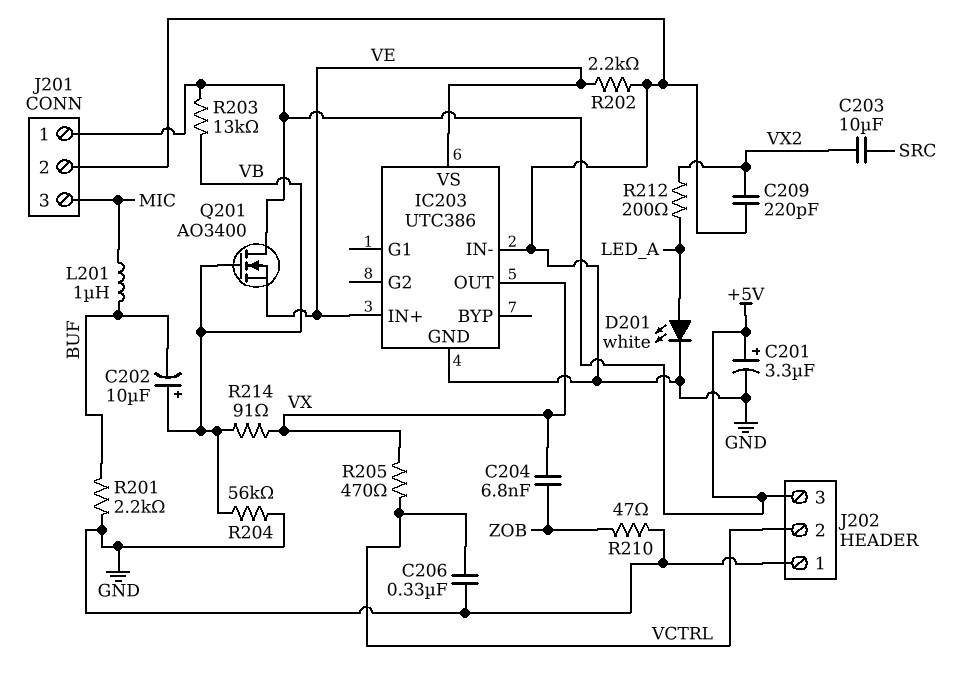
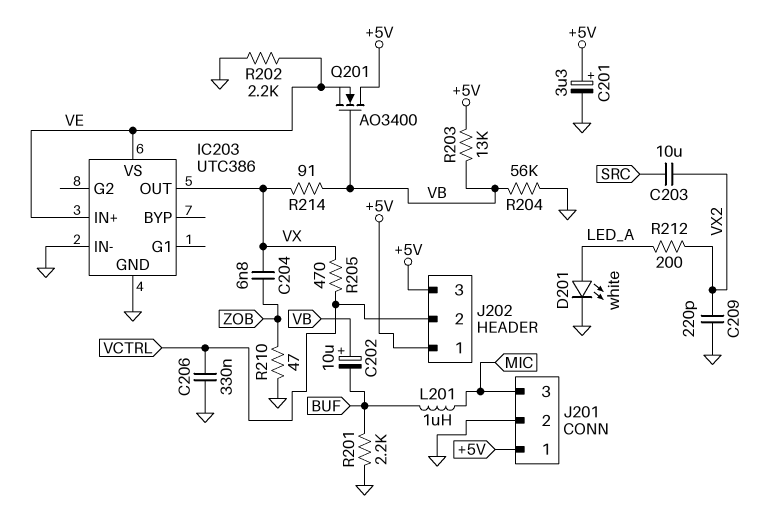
J202 pin 1: GND -> +5V

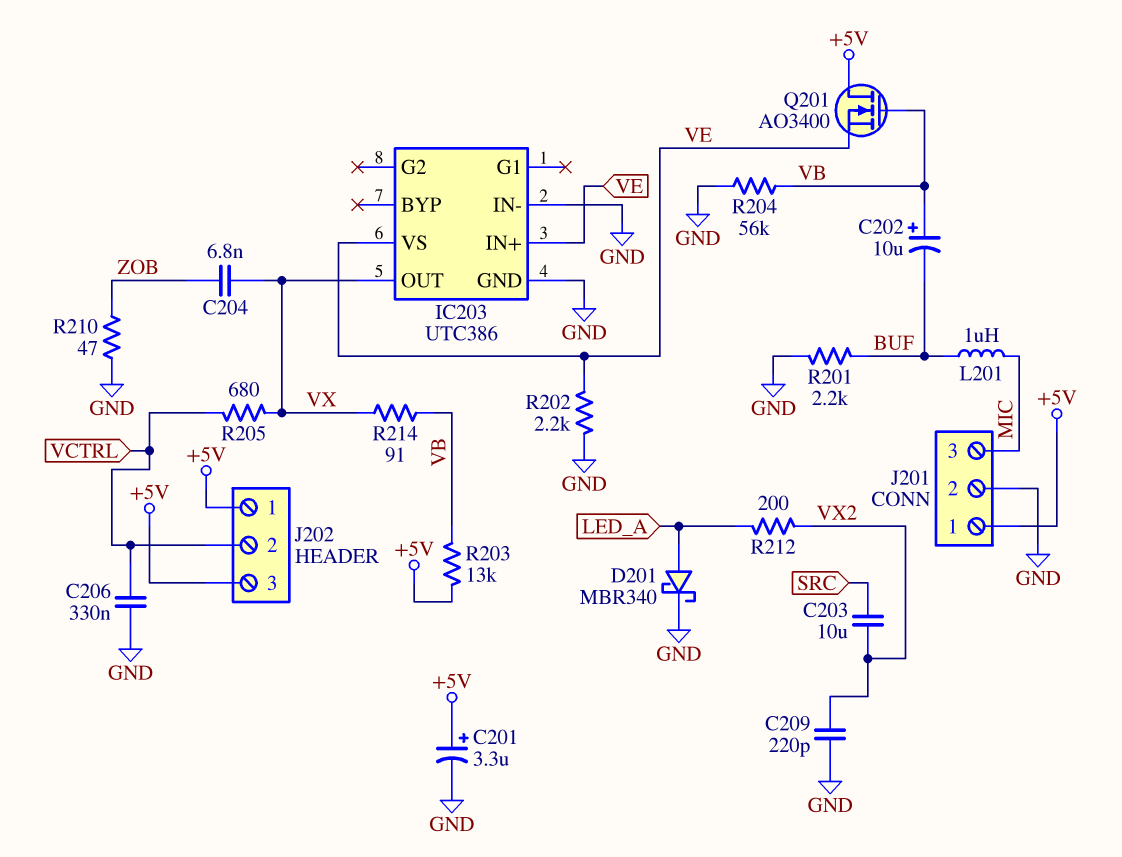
D201: LED white (A LED_A, K GND) -> schottky MBR340 (A LED_A, K GND)
R205: 470 (VCTRL, VX) -> 680 (VCTRL, VX)

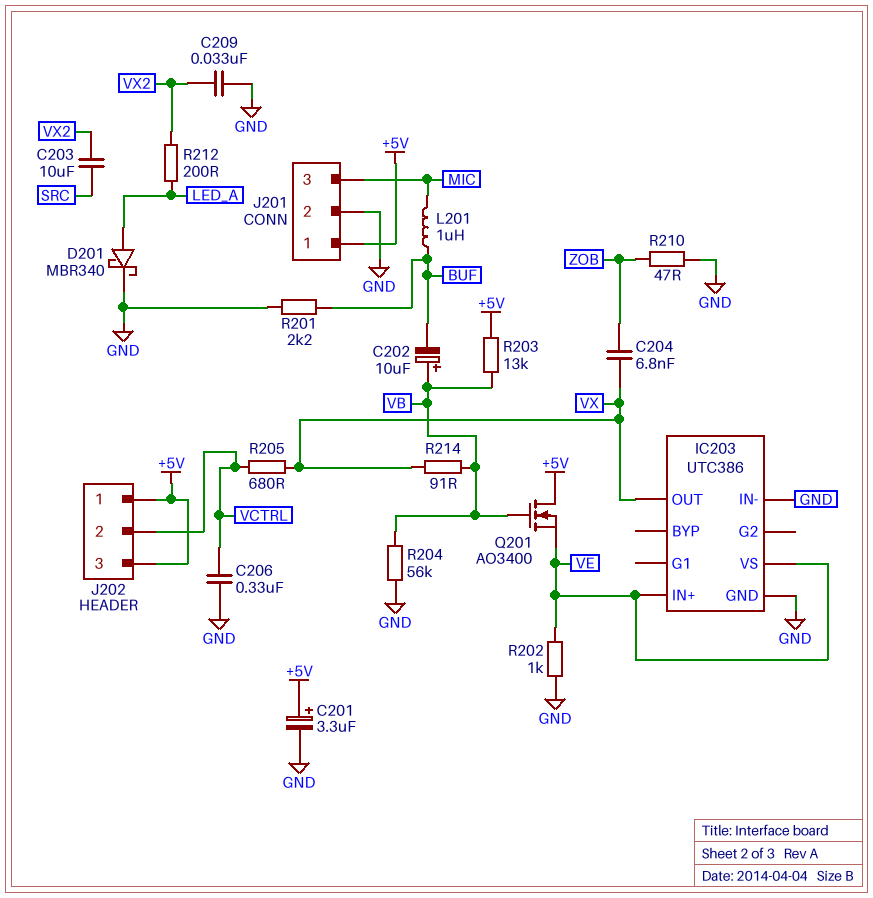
C209: 220pF (GND, VX2) -> 33nF (GND, VX2)
R202: 2.2k (GND, VE) -> 1k (GND, VE)

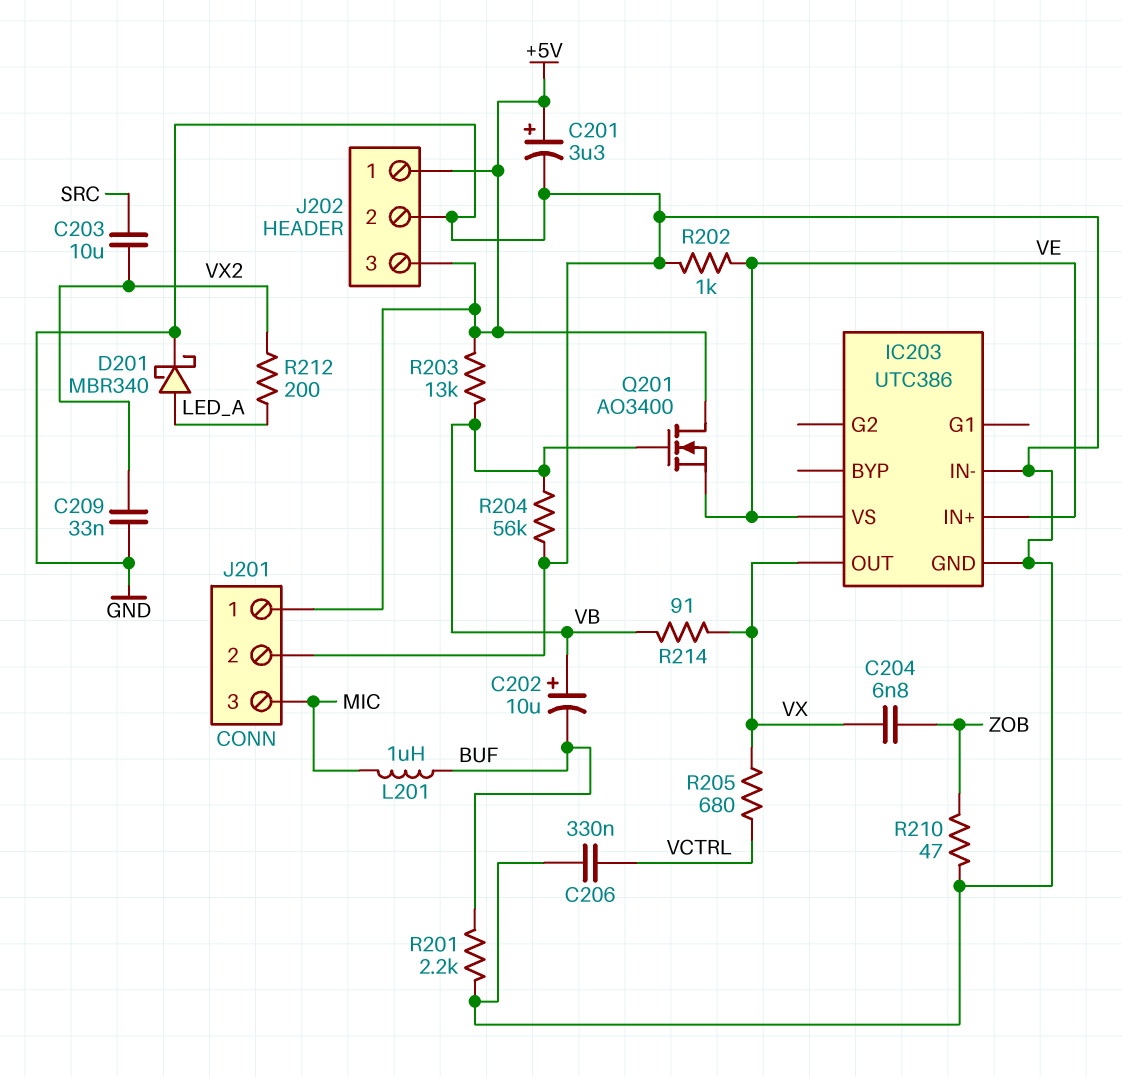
J202 pin 2: VCTRL -> GND

